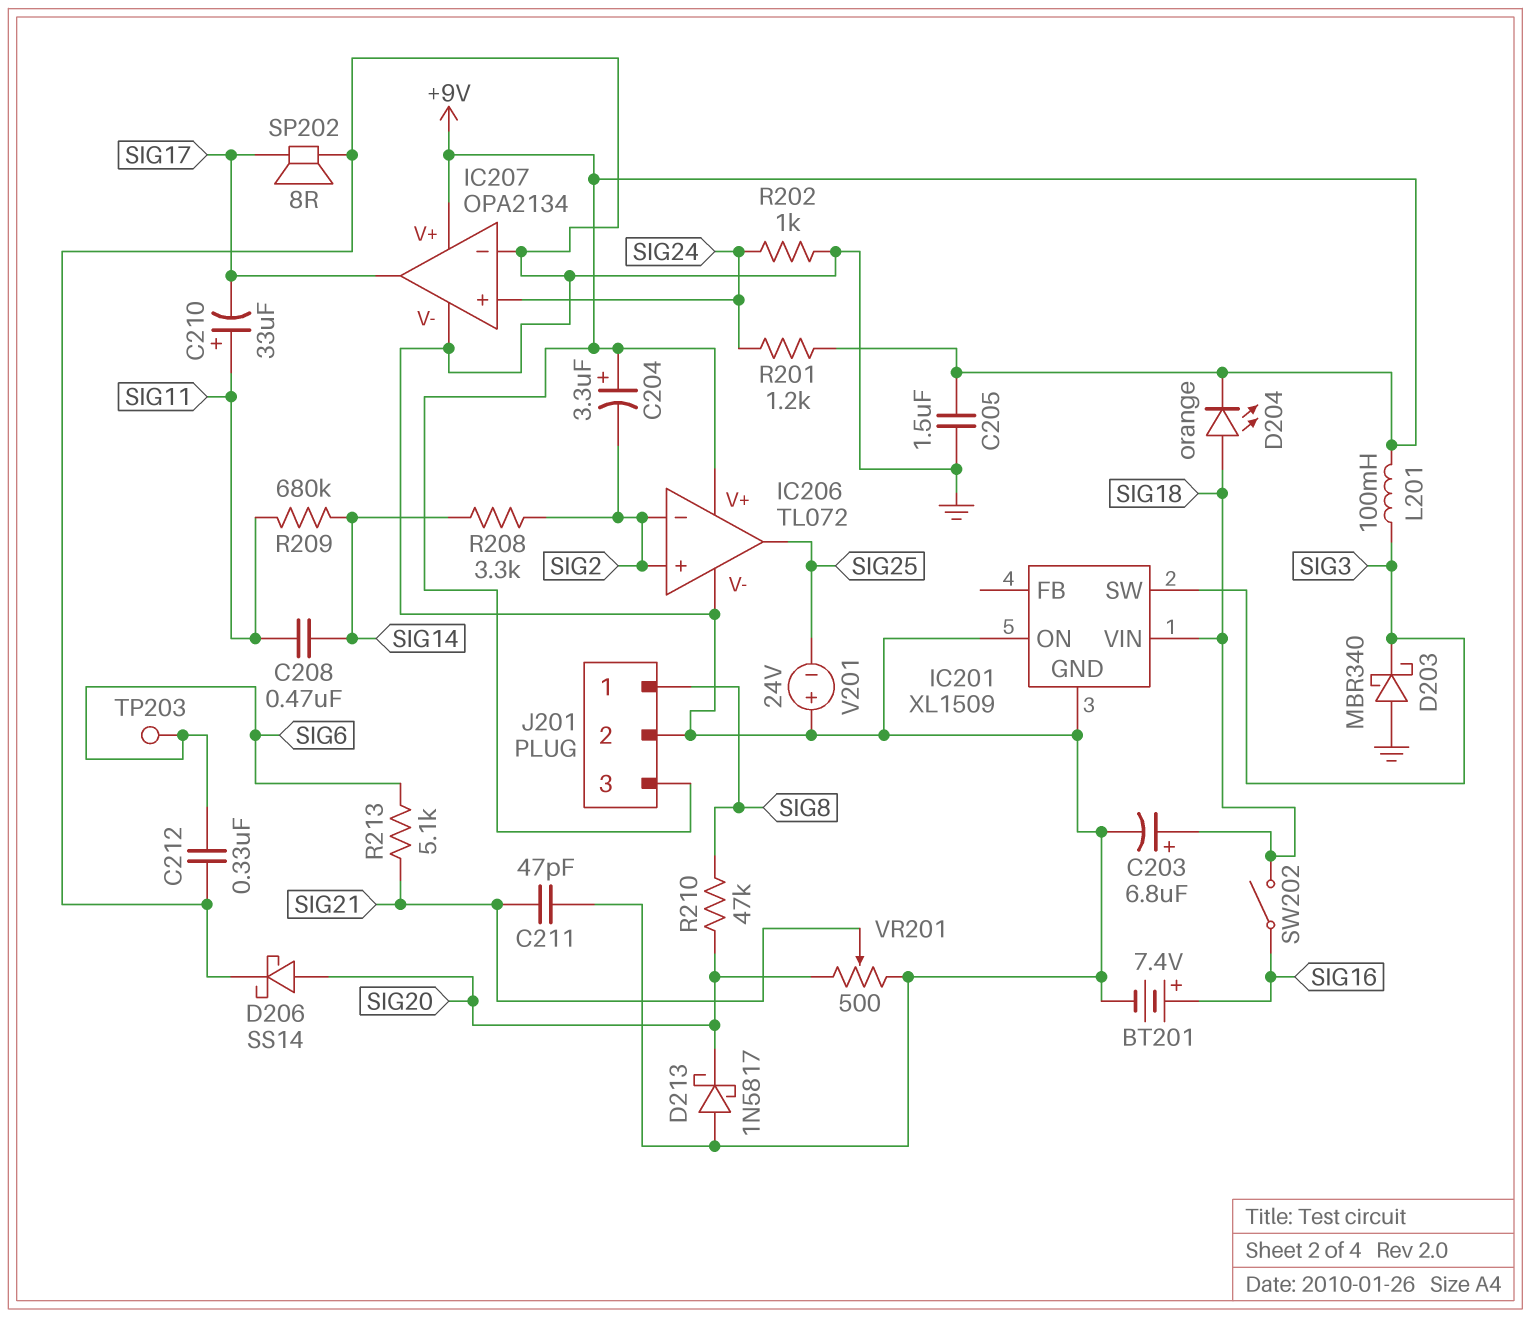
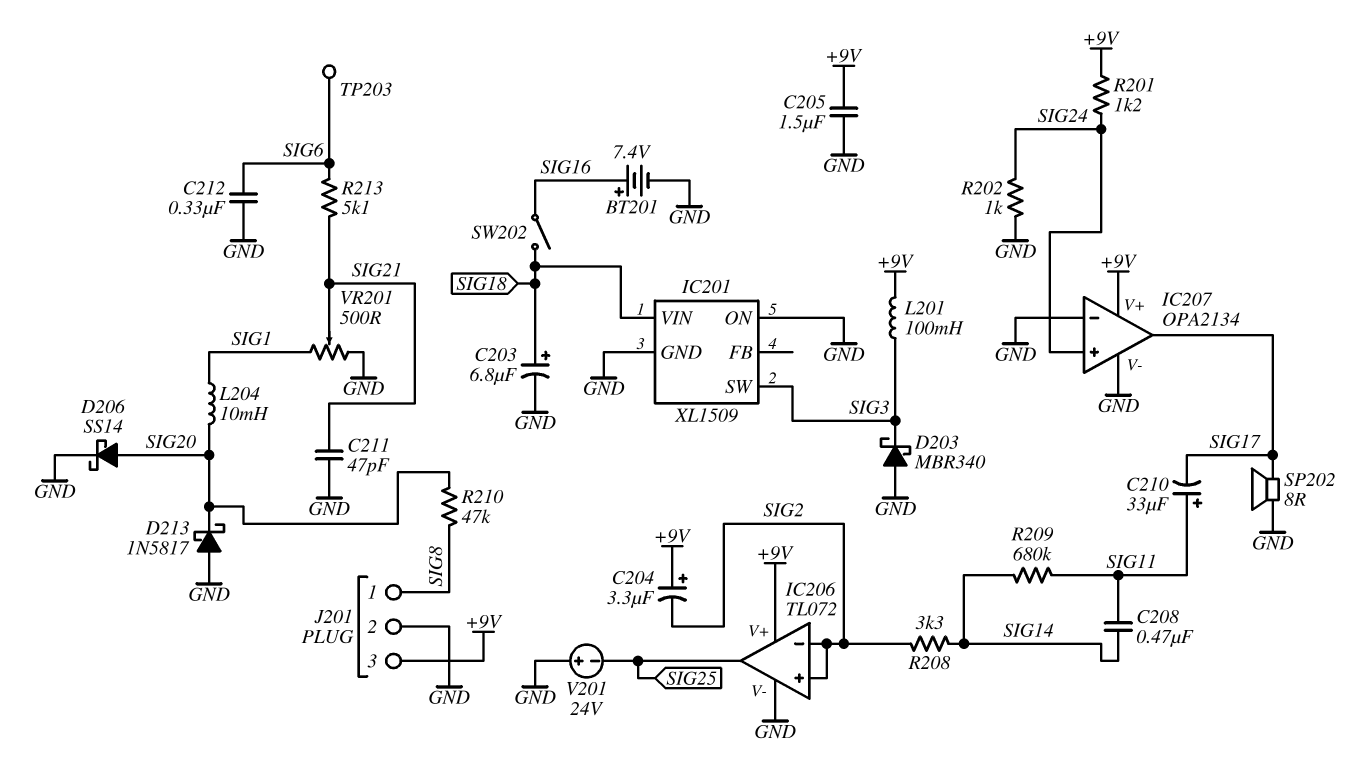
D204: LED orange (A SIG18, K +9V) -> none
L204: none -> 10mH (SIG1, SIG20)
VR201: 500 (GND, SIG20, wiper SIG21) -> 500 (GND, SIG1, wiper SIG21)

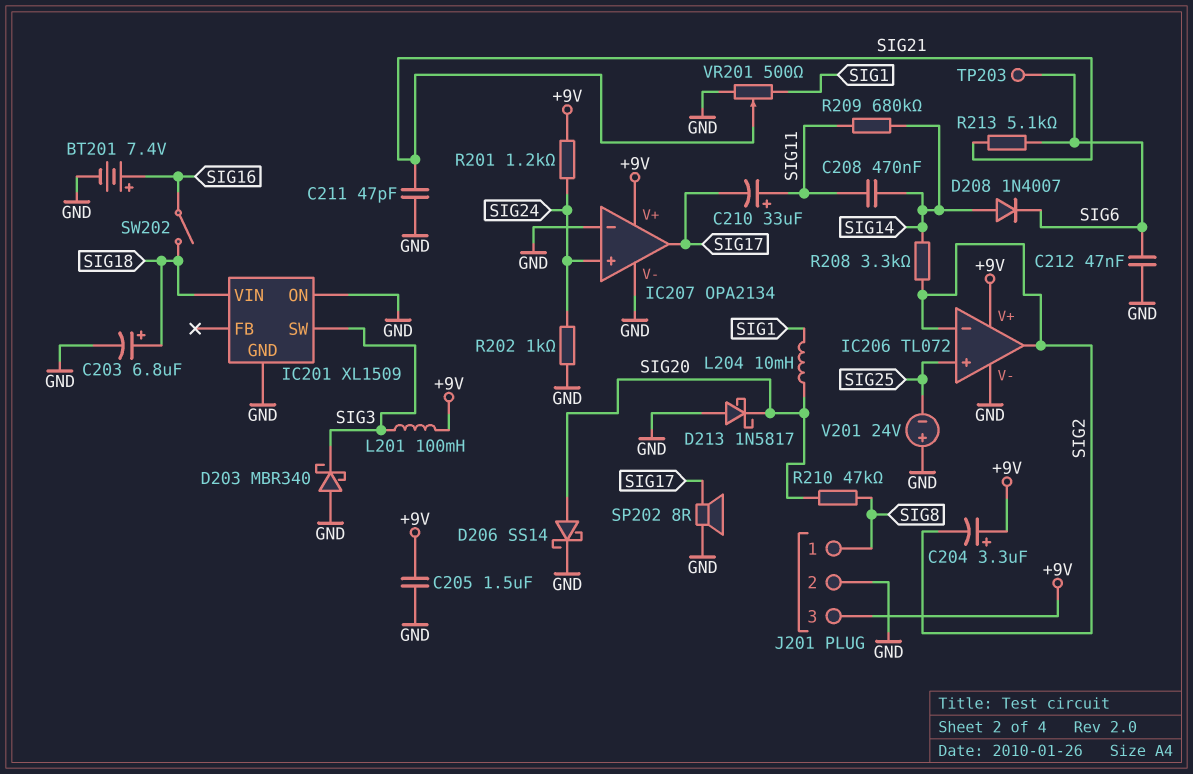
C212: 330nF (GND, SIG6) -> 47nF (GND, SIG6)
D208: none -> diode 1N4007 (A SIG14, K SIG6)
IC206 pin in+: SIG2 -> SIG25
IC206 pin out: SIG25 -> SIG2

